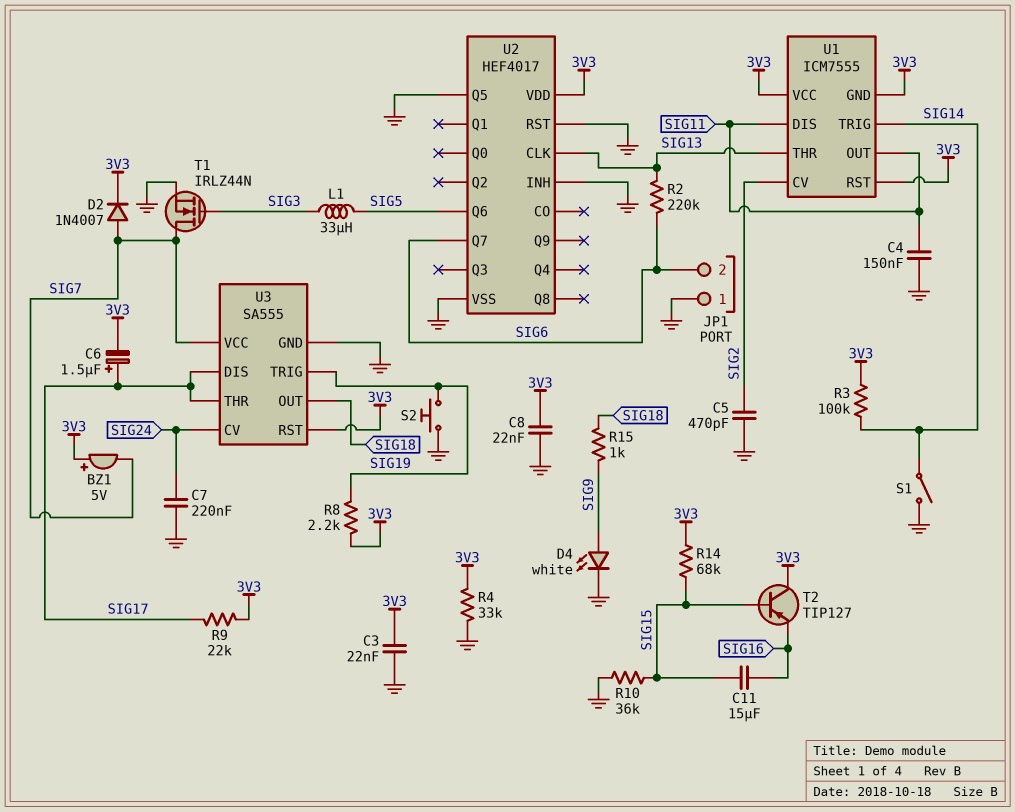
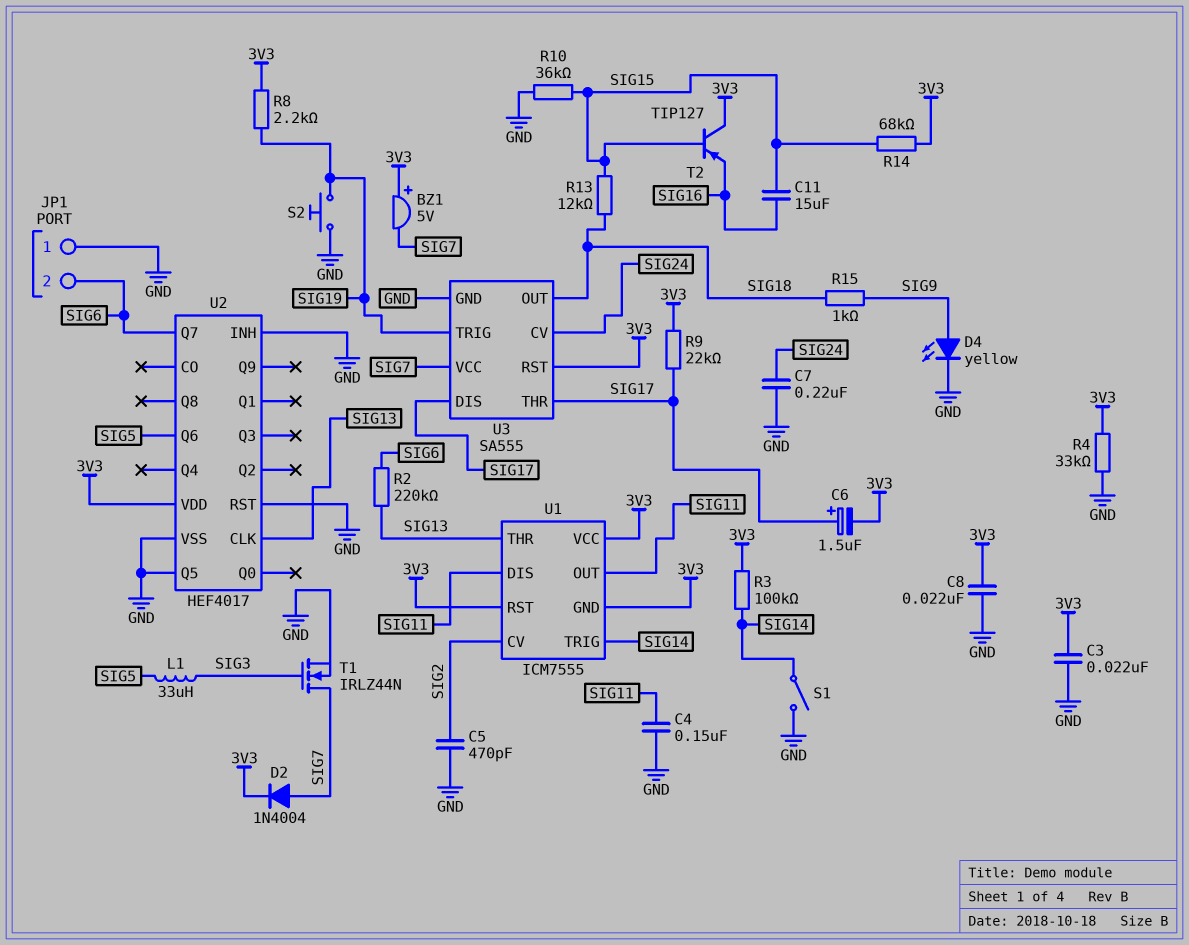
D2: diode 1N4007 (A SIG7, K 3V3) -> diode 1N4004 (A SIG7, K 3V3)
D4: LED white (A SIG9, K GND) -> LED yellow (A SIG9, K GND)
R13: none -> 12k (SIG15, SIG18)

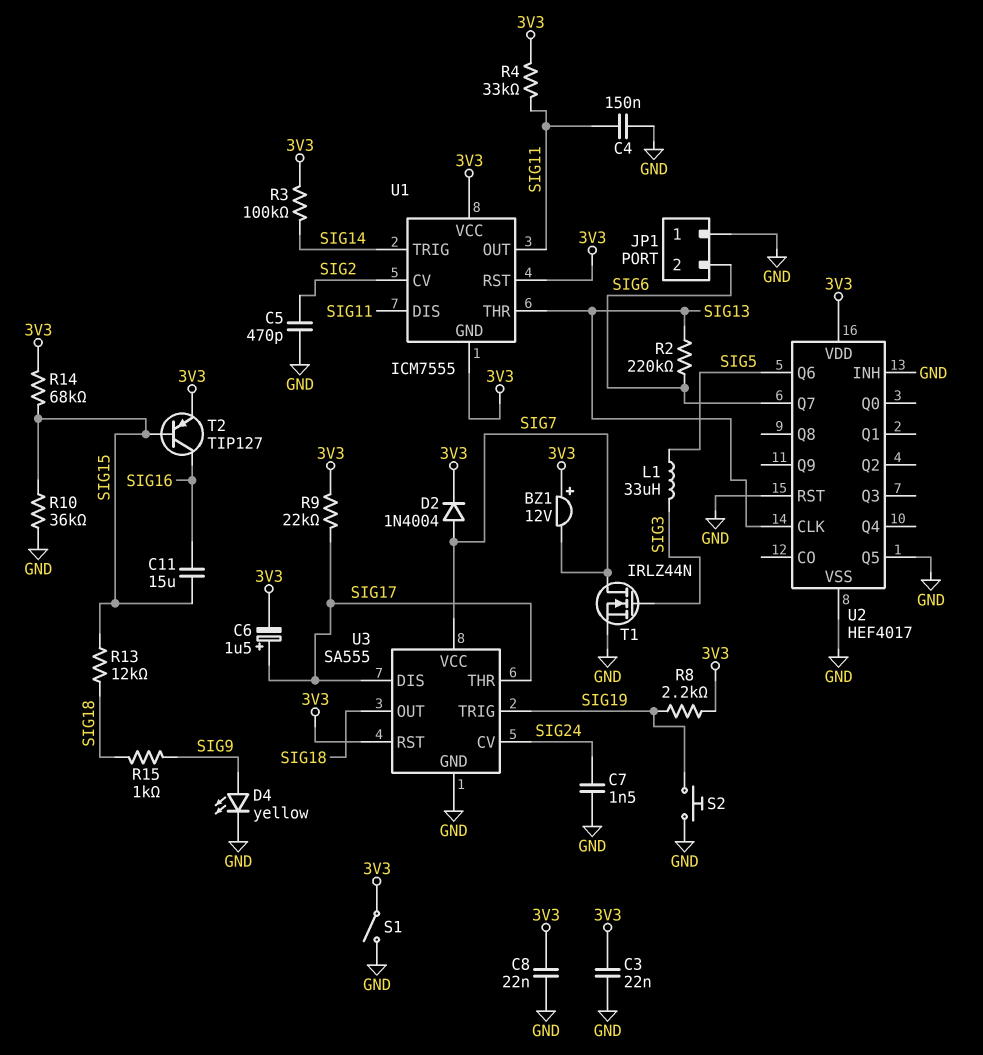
BZ1: buzzer 5V (plus 3V3, minus SIG7) -> buzzer 12V (plus 3V3, minus SIG7)
C7: 220nF (GND, SIG24) -> 1.5nF (GND, SIG24)
R4: 33k (3V3, GND) -> 33k (3V3, SIG11)
S1: switch (GND, SIG14) -> switch (3V3, GND)
T2: PNP TIP127 (B SIG15, C 3V3, E SIG16) -> PNP TIP127 (B SIG15, C SIG16, E 3V3)

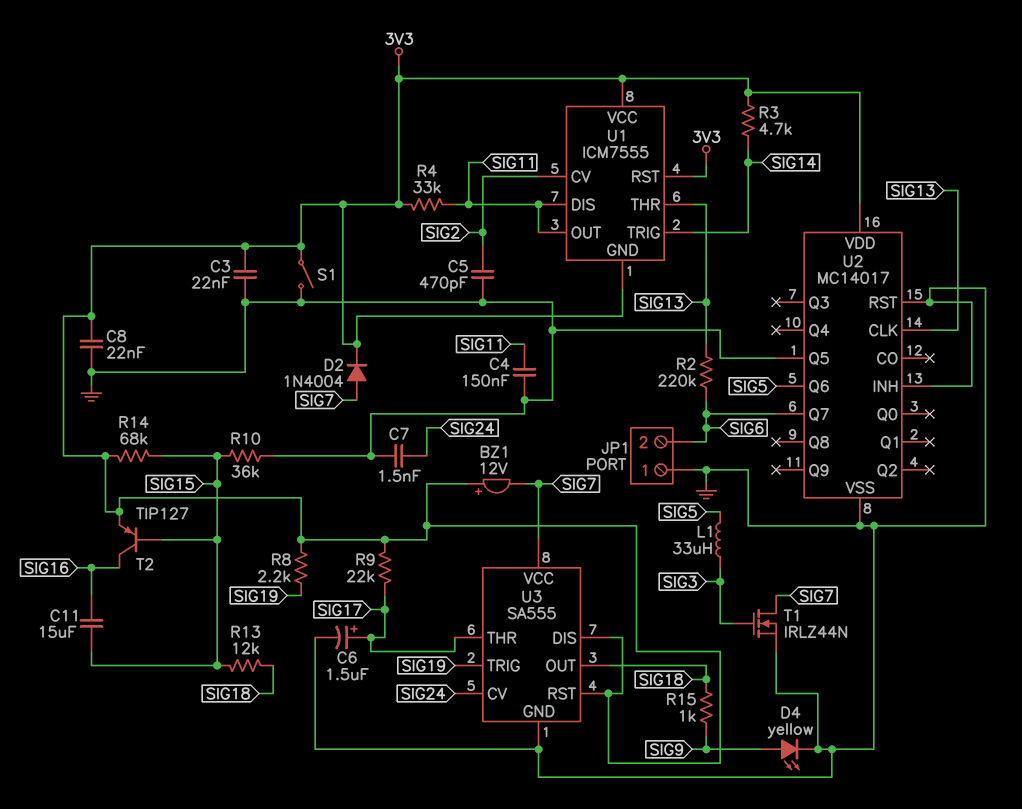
C6: 1.5uF (plus SIG17, minus 3V3) -> 1.5uF (plus SIG17, minus GND)
R3: 100k (3V3, SIG14) -> 4.7k (3V3, SIG14)
S2: button (GND, SIG19) -> none
U2: HEF4017 -> MC14017
U3 pin DIS: SIG17 -> 3V3

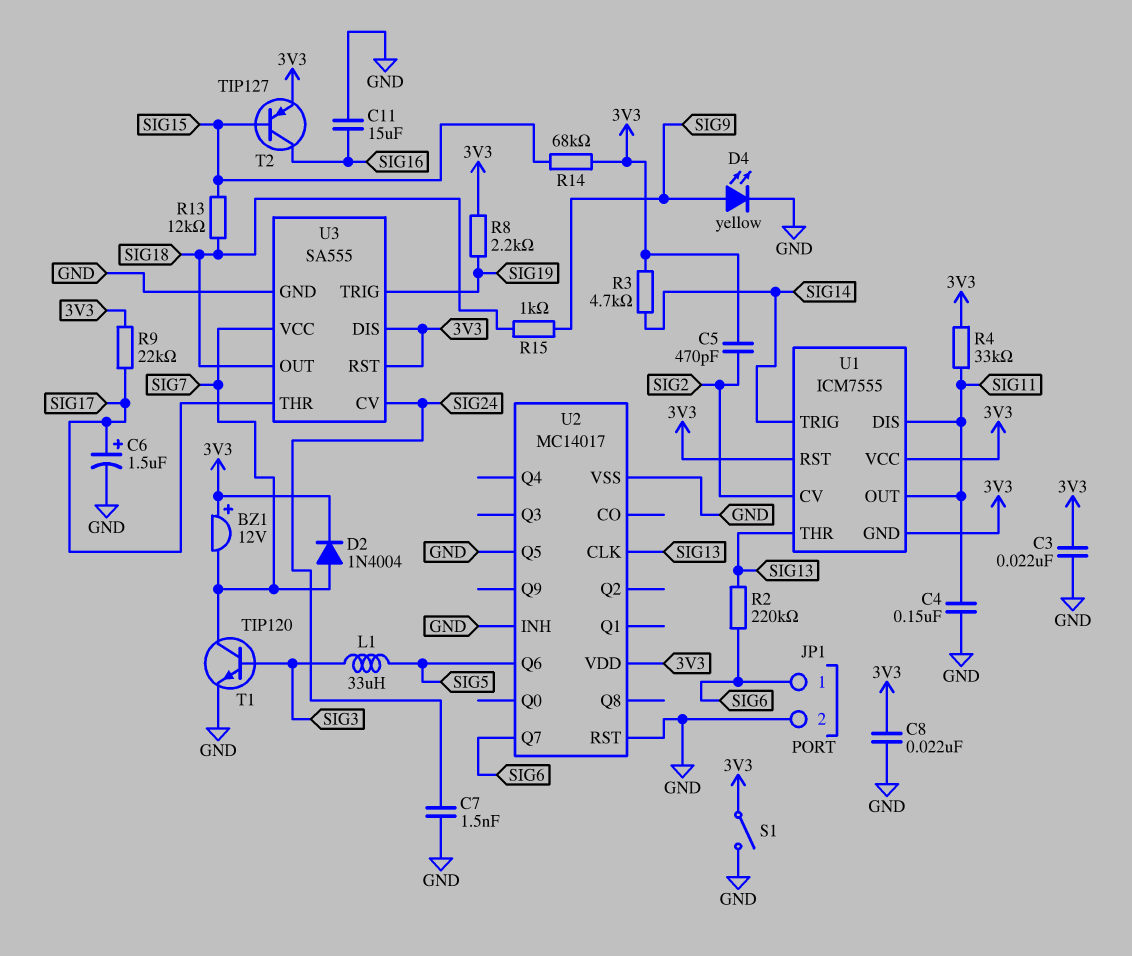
C5: 470pF (GND, SIG2) -> 470pF (3V3, SIG2)
C11: 15uF (SIG15, SIG16) -> 15uF (GND, SIG16)
JP1 pin 1: GND -> SIG6
JP1 pin 2: SIG6 -> GND
R10: 36k (GND, SIG15) -> none
T1: NMOS IRLZ44N (G SIG3, D SIG7, S GND) -> NPN TIP120 (B SIG3, C SIG7, E GND)

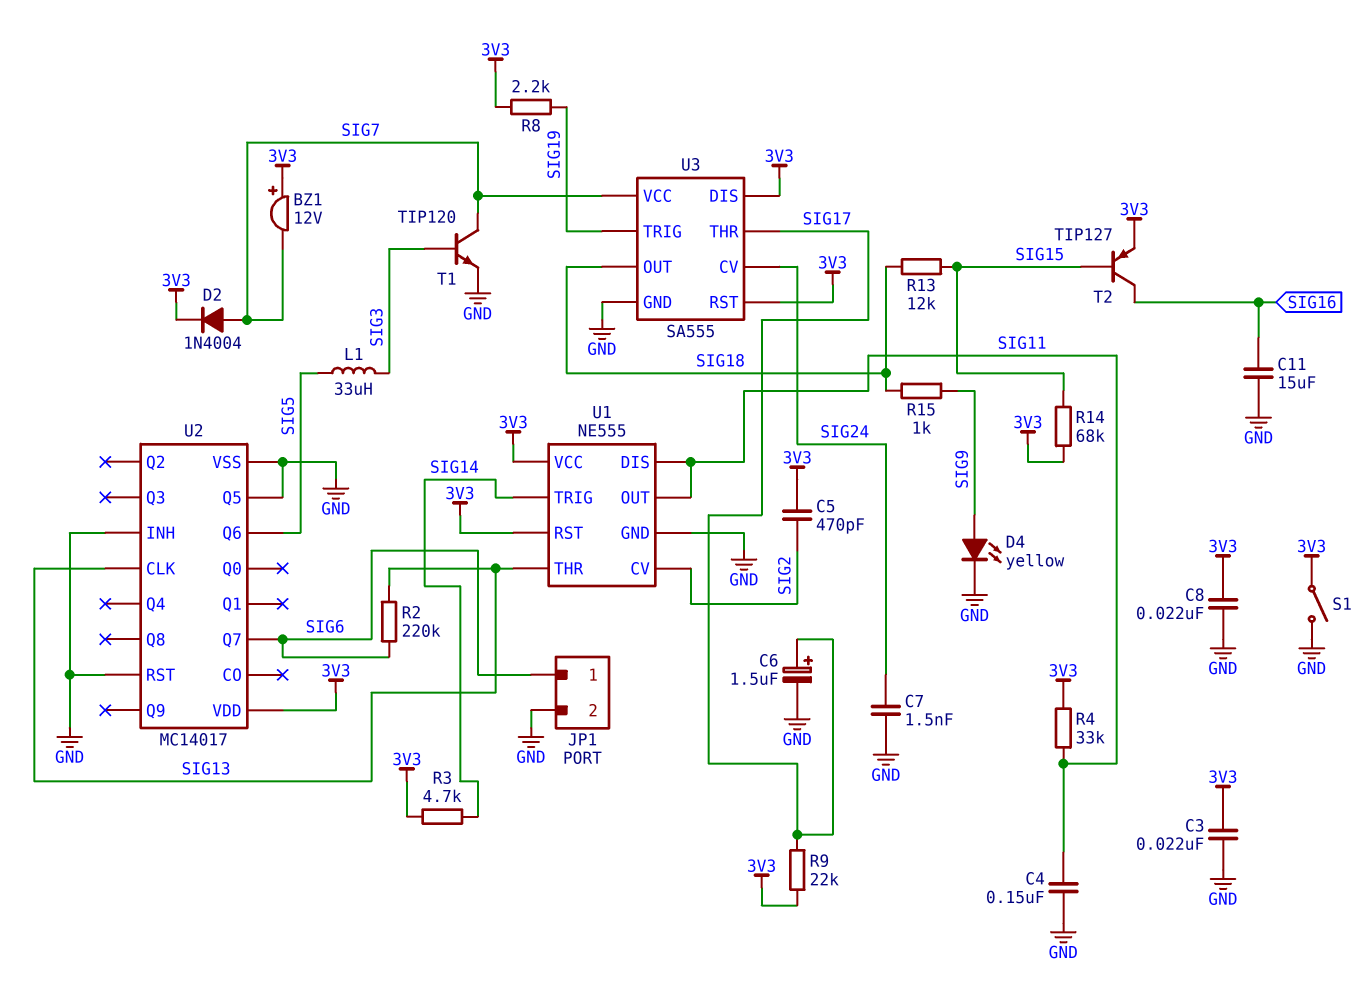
U1: ICM7555 -> NE555
U1 pin GND: 3V3 -> GND

